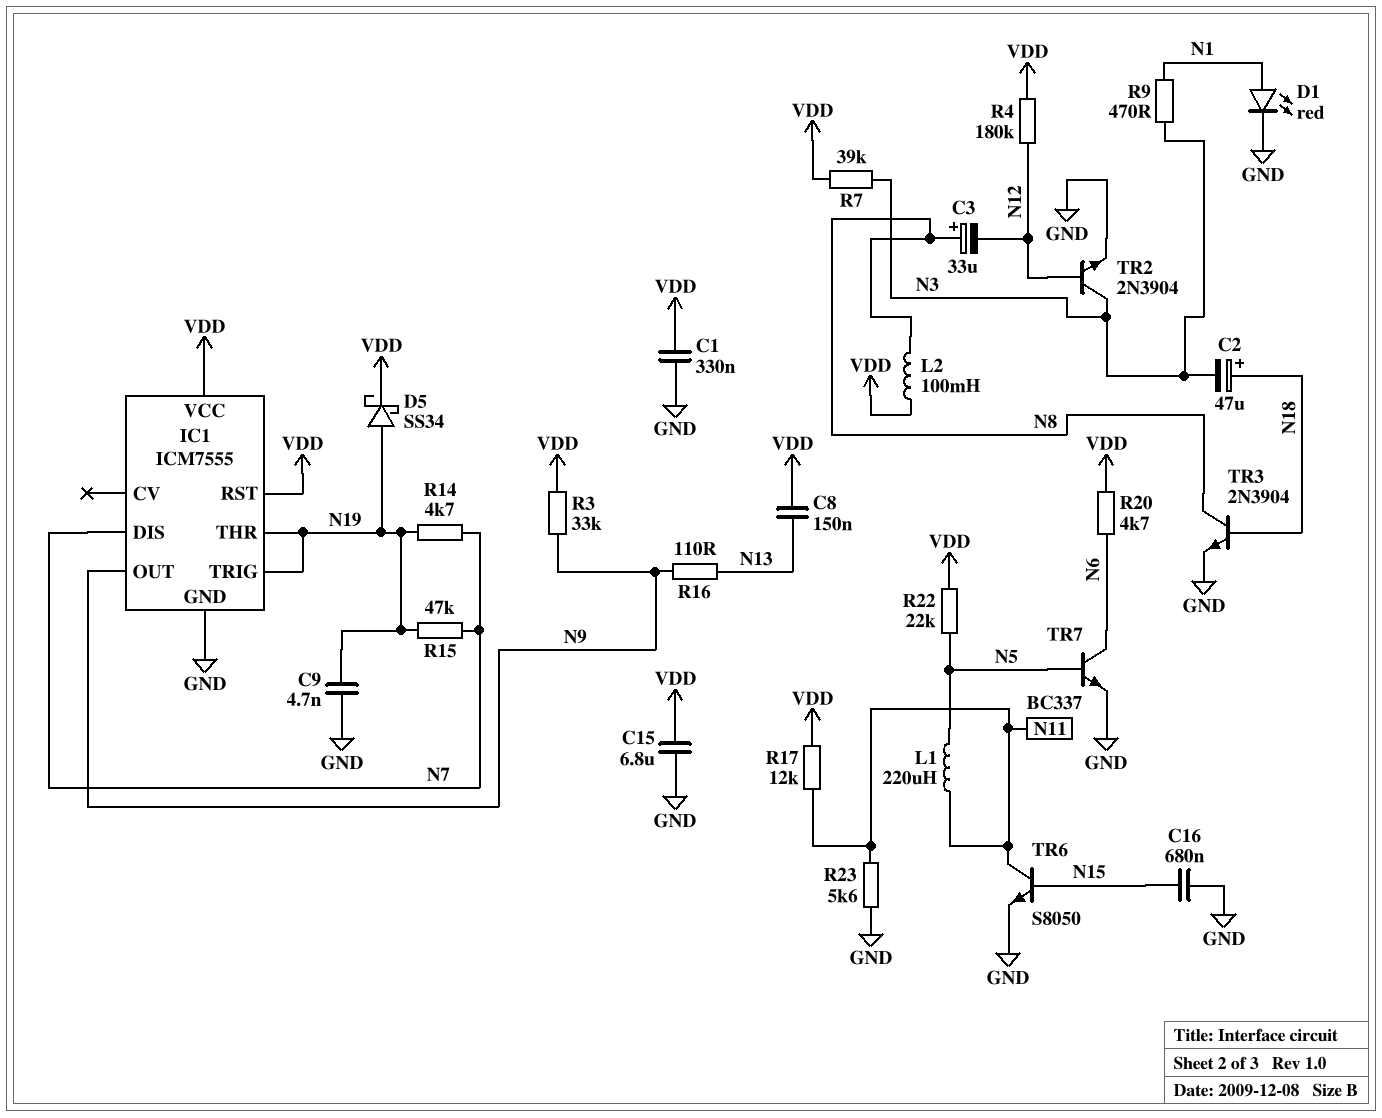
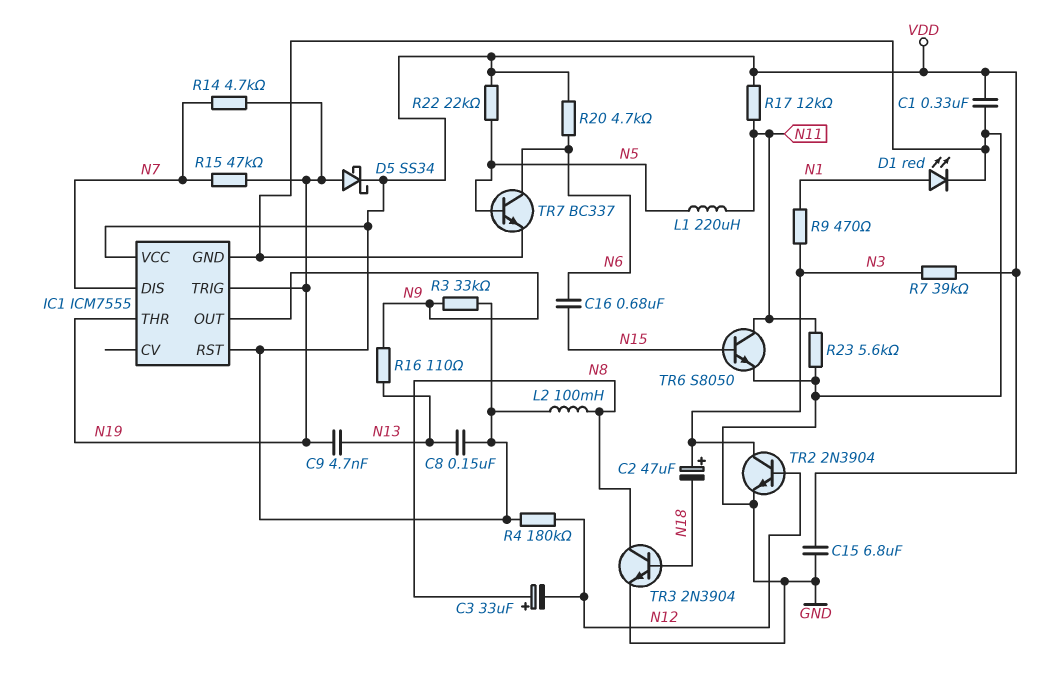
C2: 47uF (plus N18, minus N3) -> 47uF (plus N3, minus N18)
C9: 4.7nF (GND, N19) -> 4.7nF (N13, N19)
C16: 680nF (GND, N15) -> 680nF (N6, N15)

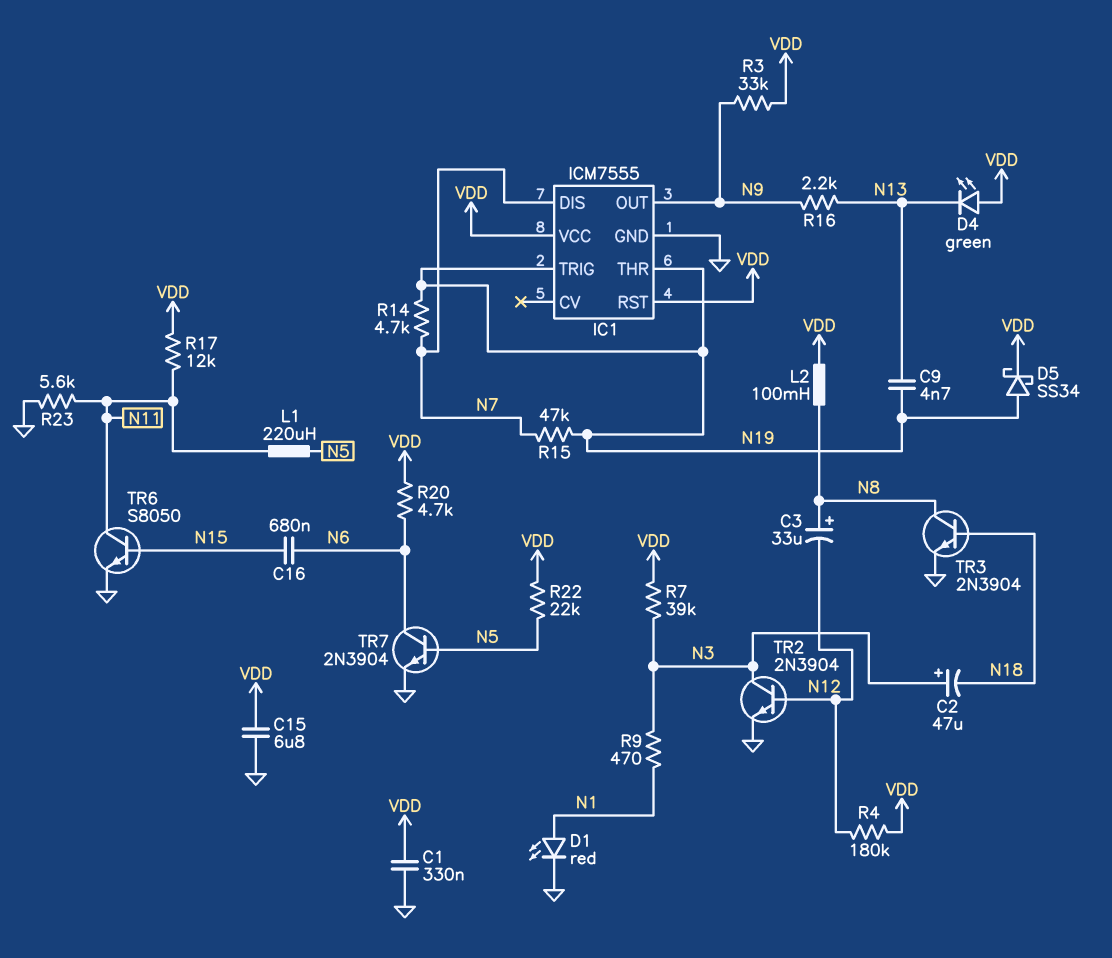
C8: 150nF (N13, VDD) -> none
D4: none -> LED green (A VDD, K N13)
R16: 110 (N9, N13) -> 2.2k (N9, N13)
TR7: NPN BC337 (B N5, C N6, E GND) -> NPN 2N3904 (B N5, C N6, E GND)

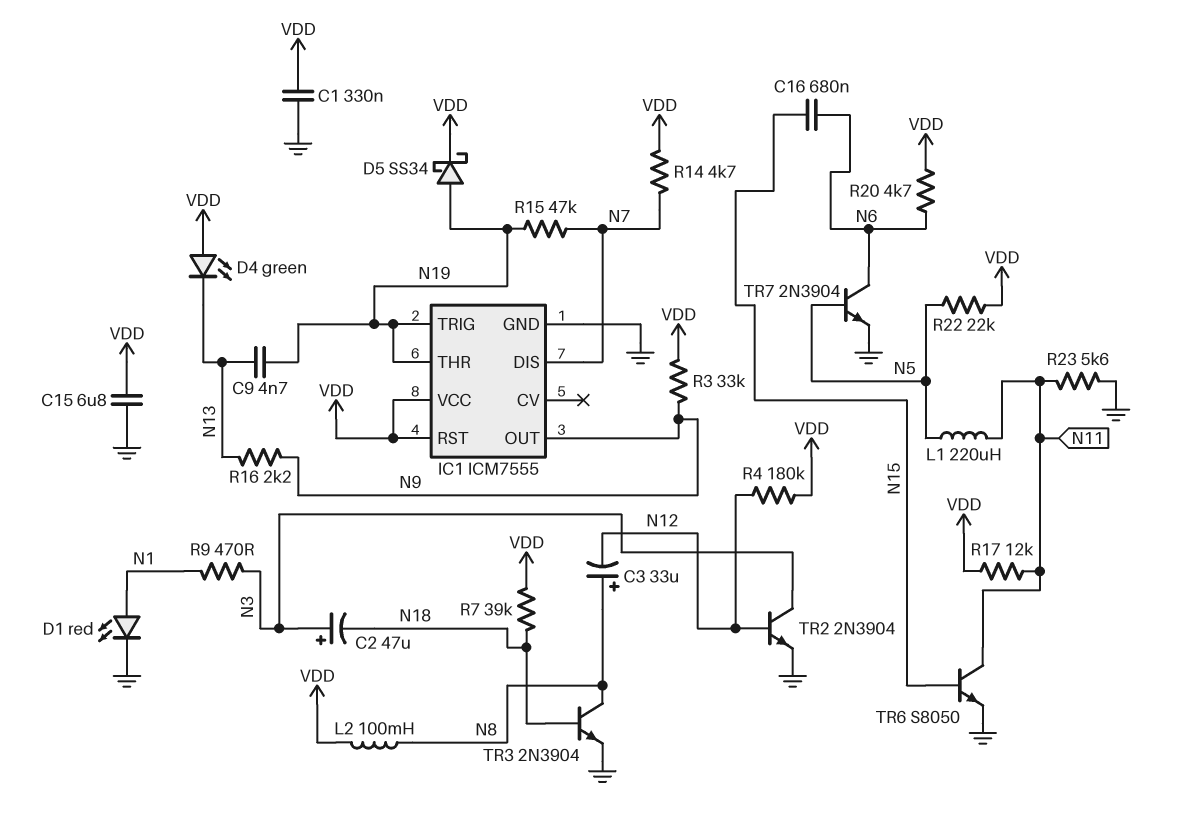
R7: 39k (N3, VDD) -> 39k (N18, VDD)
R14: 4.7k (N7, N19) -> 4.7k (N7, VDD)

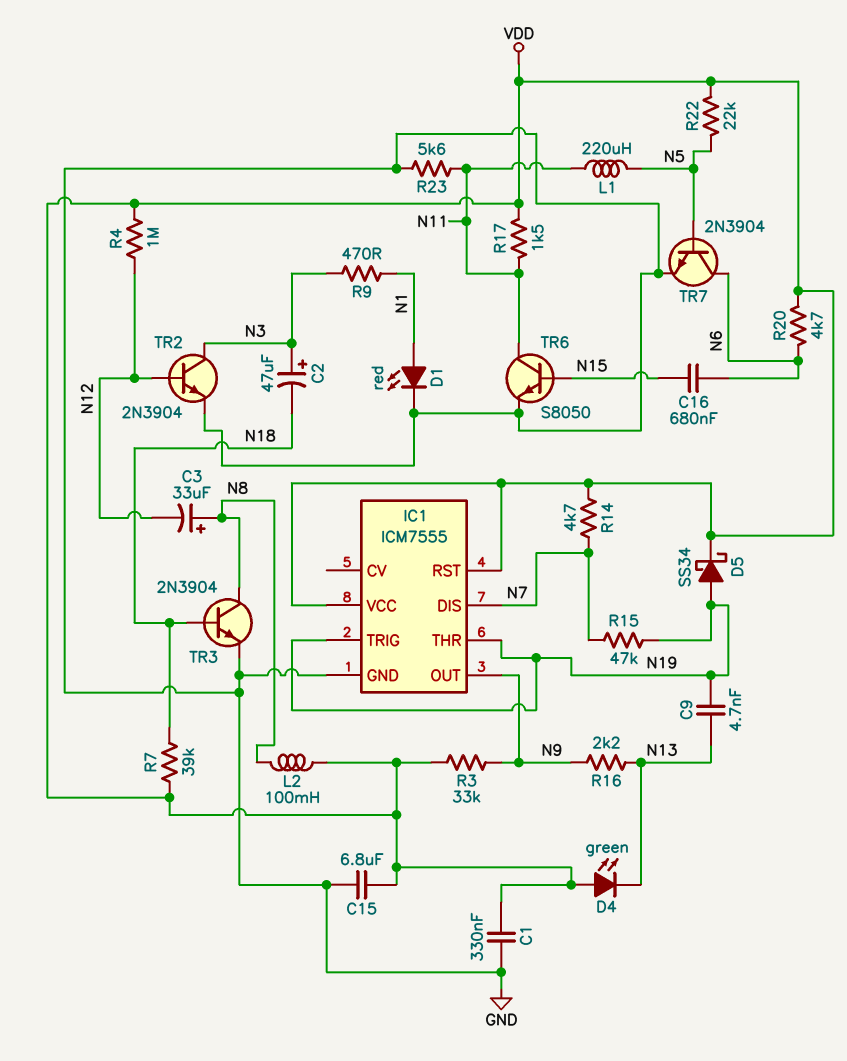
R4: 180k (N12, VDD) -> 1M (N12, VDD)
R17: 12k (N11, VDD) -> 1.5k (N11, VDD)

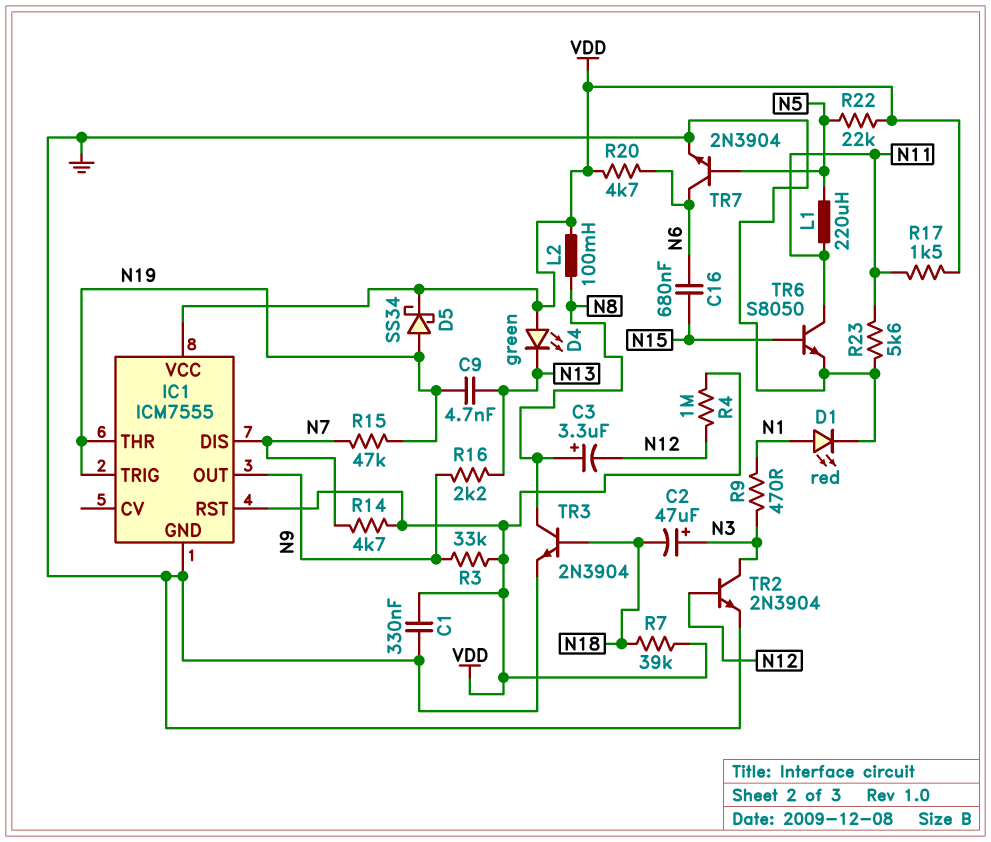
C3: 33uF (plus N8, minus N12) -> 3.3uF (plus N8, minus N12)
C15: 6.8uF (GND, VDD) -> none

